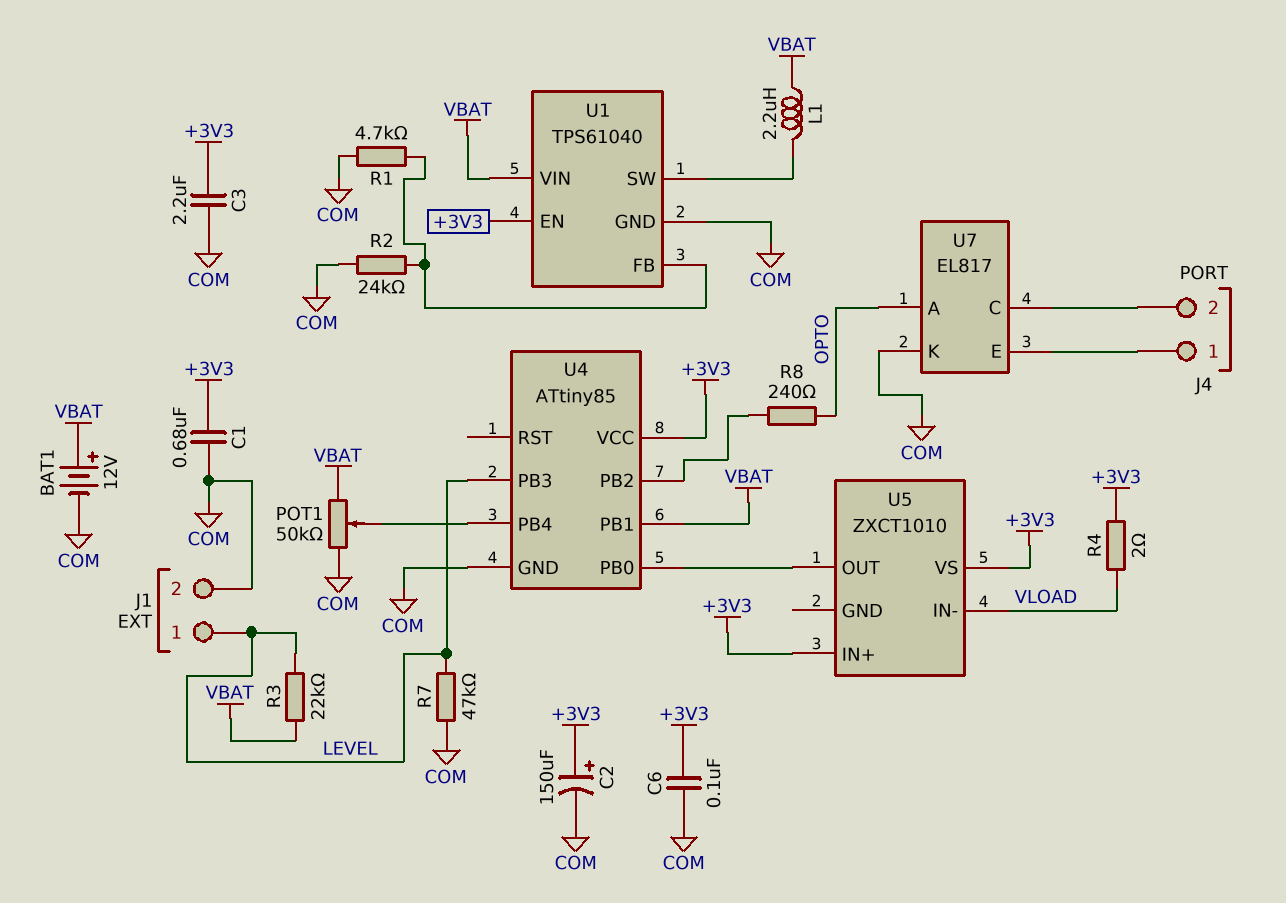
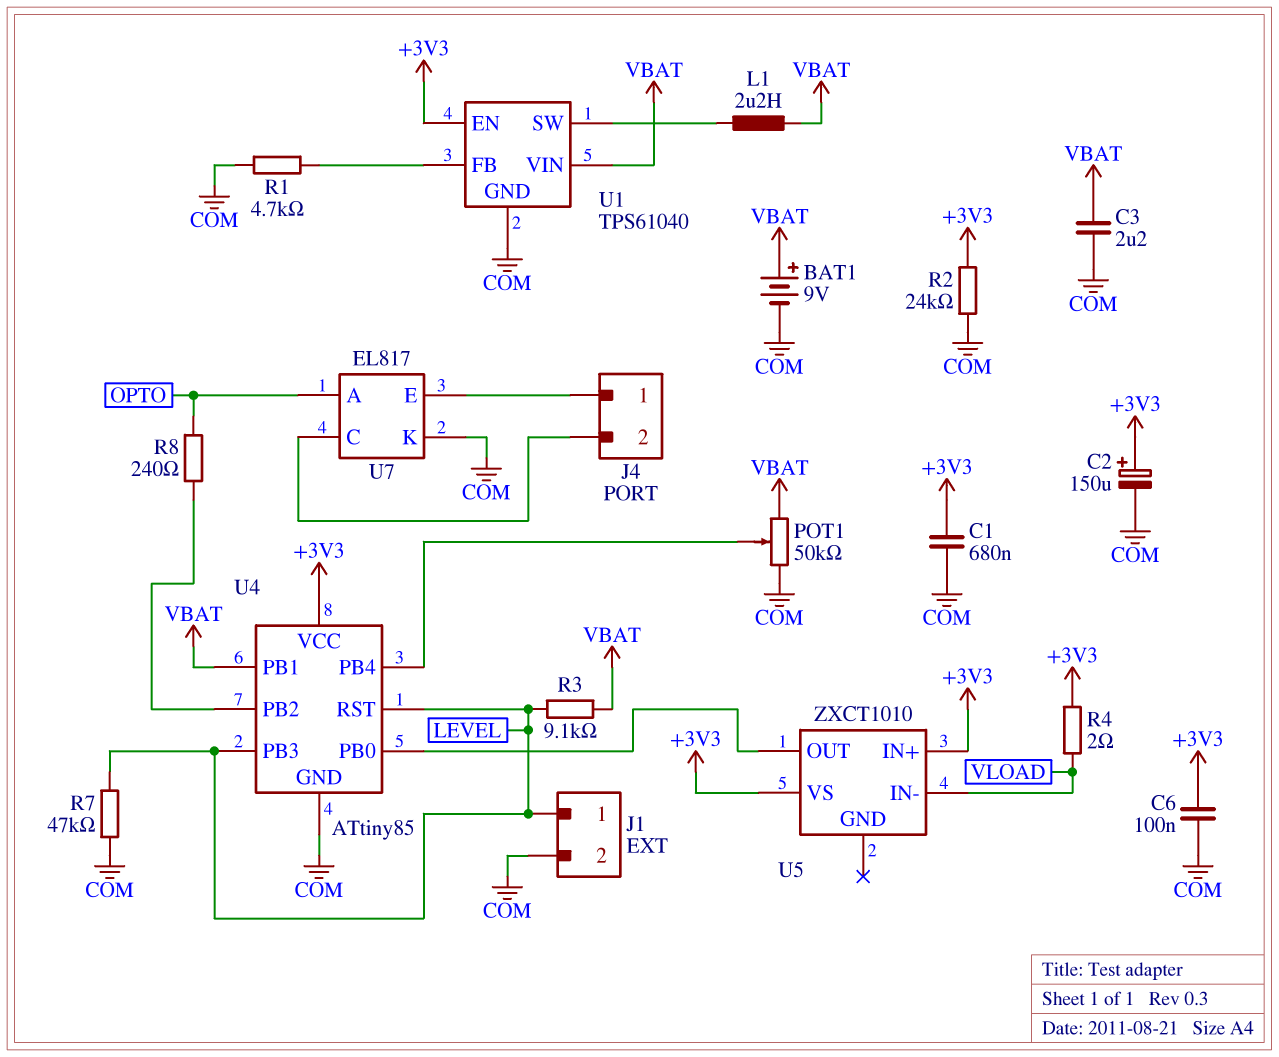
BAT1: 12V (plus VBAT, minus COM) -> 9V (plus VBAT, minus COM)
C3: 2.2uF (+3V3, COM) -> 2.2uF (COM, VBAT)
R2: 24k (COM, U1/FB) -> 24k (+3V3, COM)
R3: 22k (LEVEL, VBAT) -> 9.1k (LEVEL, VBAT)
U4 pin RST: none -> LEVEL

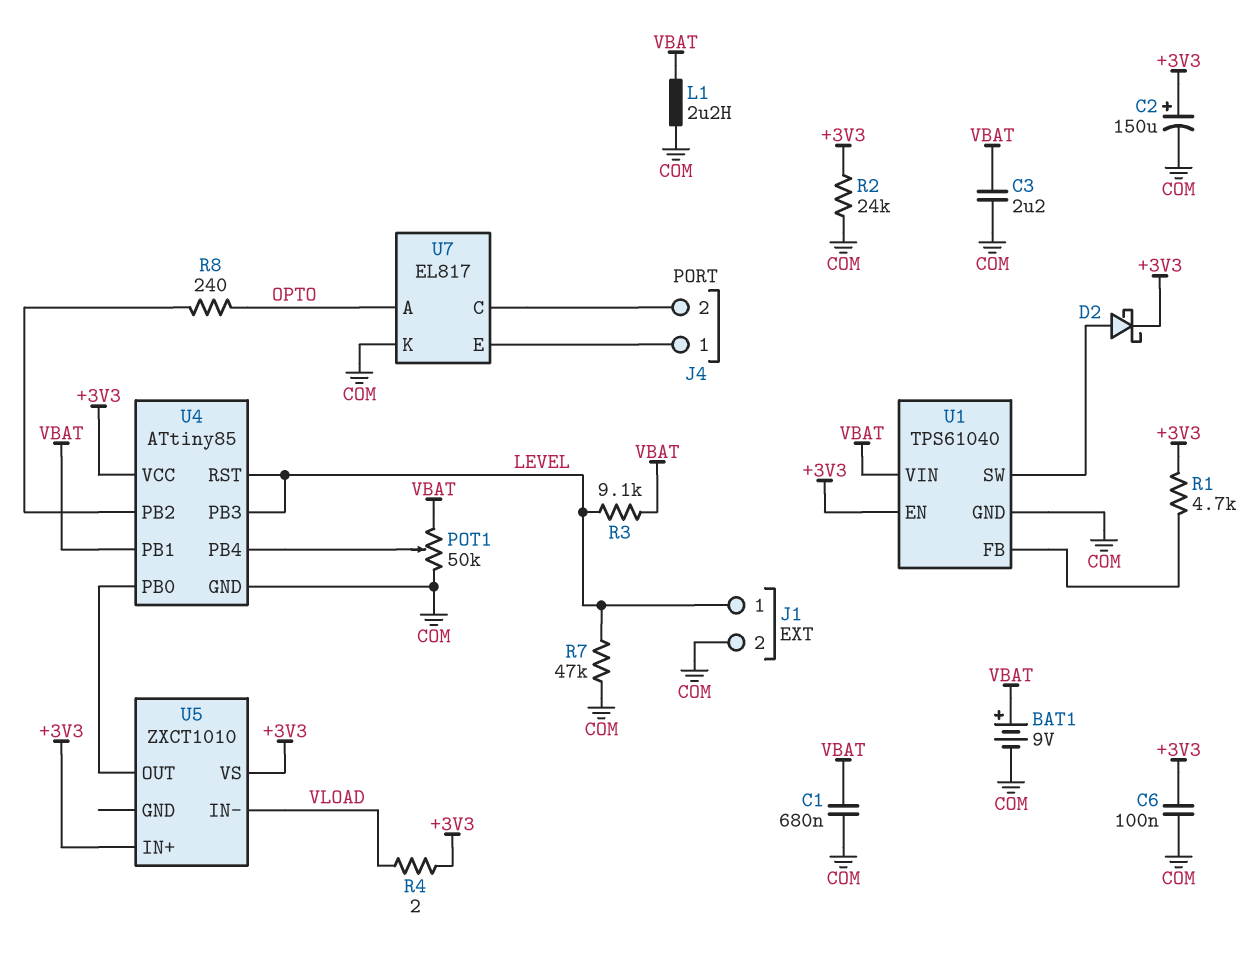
C1: 680nF (+3V3, COM) -> 680nF (COM, VBAT)
D2: none -> schottky (A U1/SW, K +3V3)
L1: 2.2uH (U1/SW, VBAT) -> 2.2uH (COM, VBAT)
R1: 4.7k (COM, U1/FB) -> 4.7k (+3V3, U1/FB)

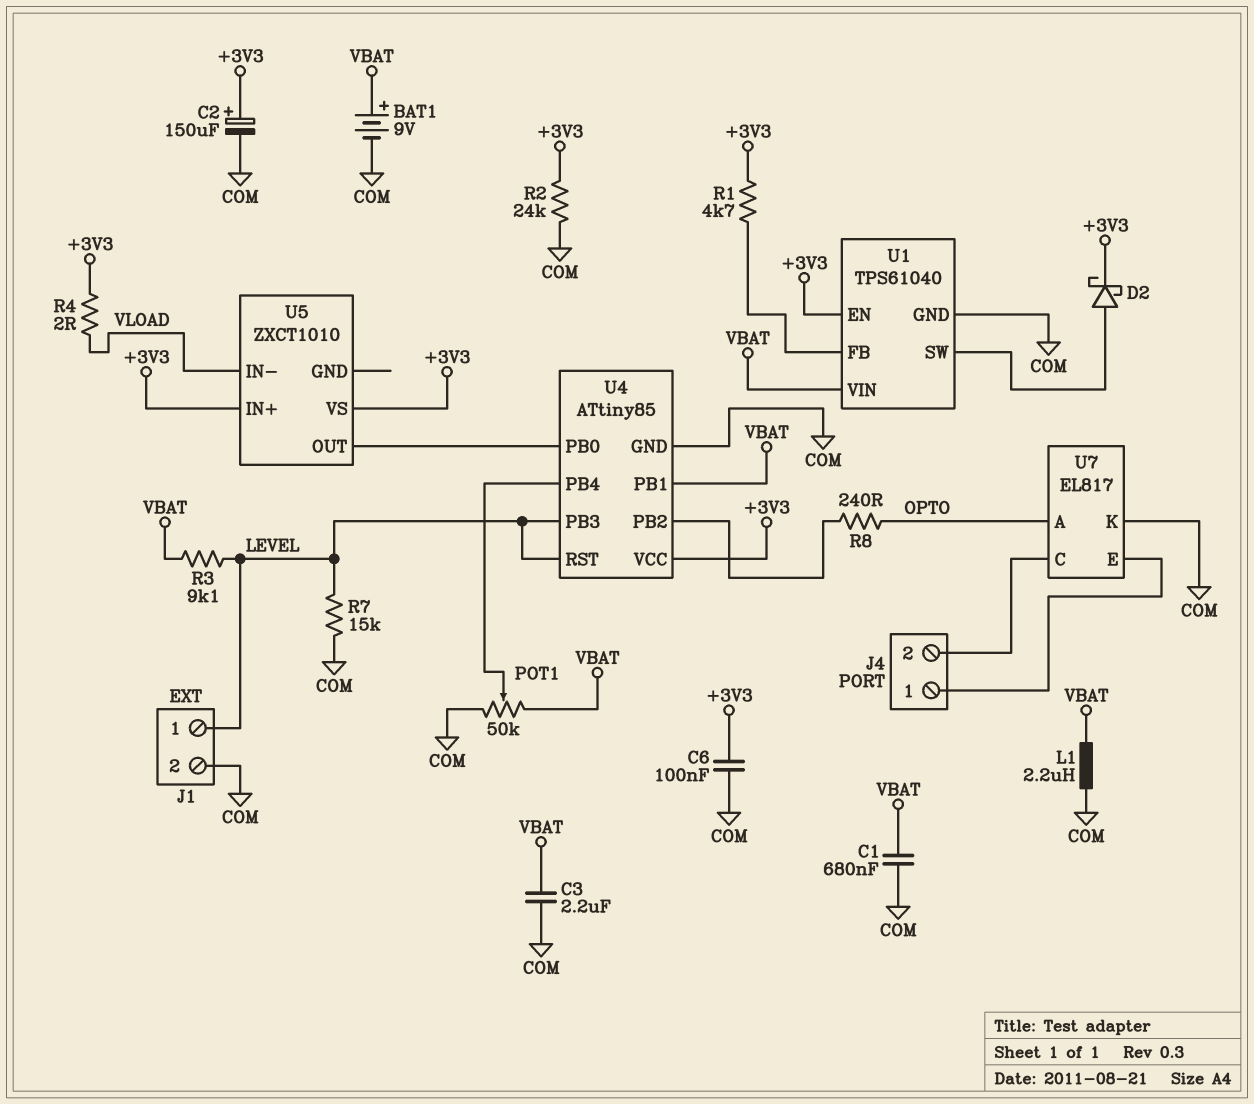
R7: 47k (COM, LEVEL) -> 15k (COM, LEVEL)

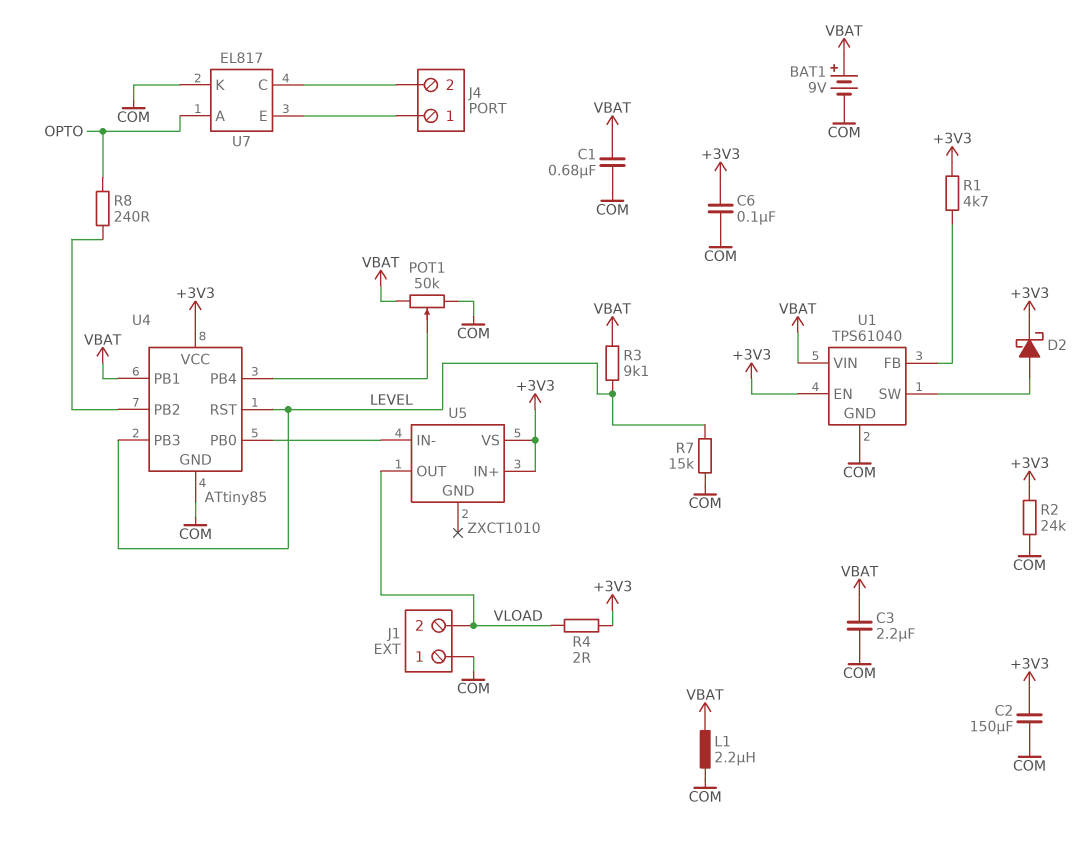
C2: 150uF (plus +3V3, minus COM) -> 150uF (+3V3, COM)
J1 pin 1: LEVEL -> COM
J1 pin 2: COM -> VLOAD
U5 pin IN-: VLOAD -> U4/PB0
U5 pin OUT: U4/PB0 -> VLOAD

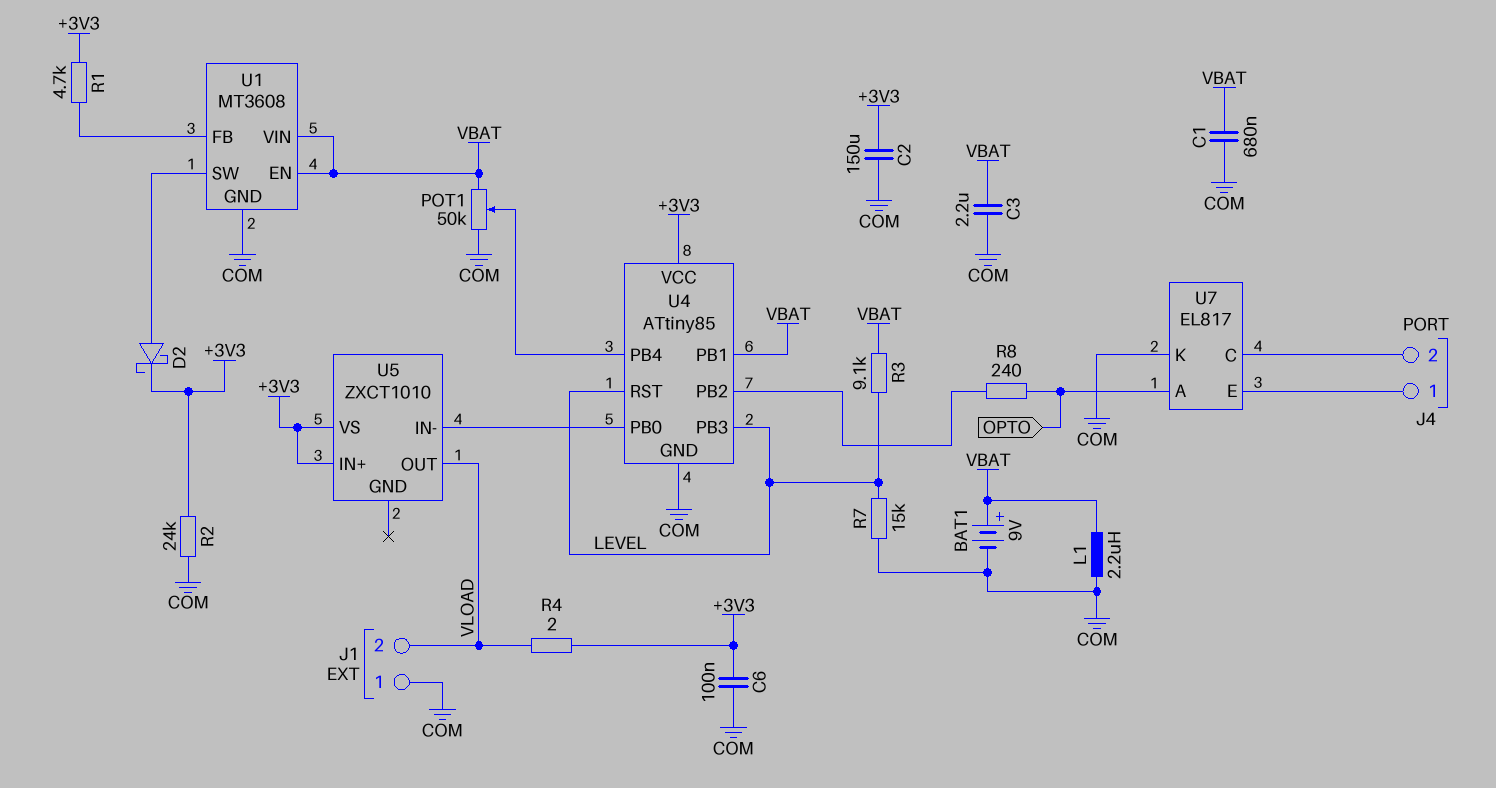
U1: TPS61040 -> MT3608
U1 pin EN: +3V3 -> VBAT

